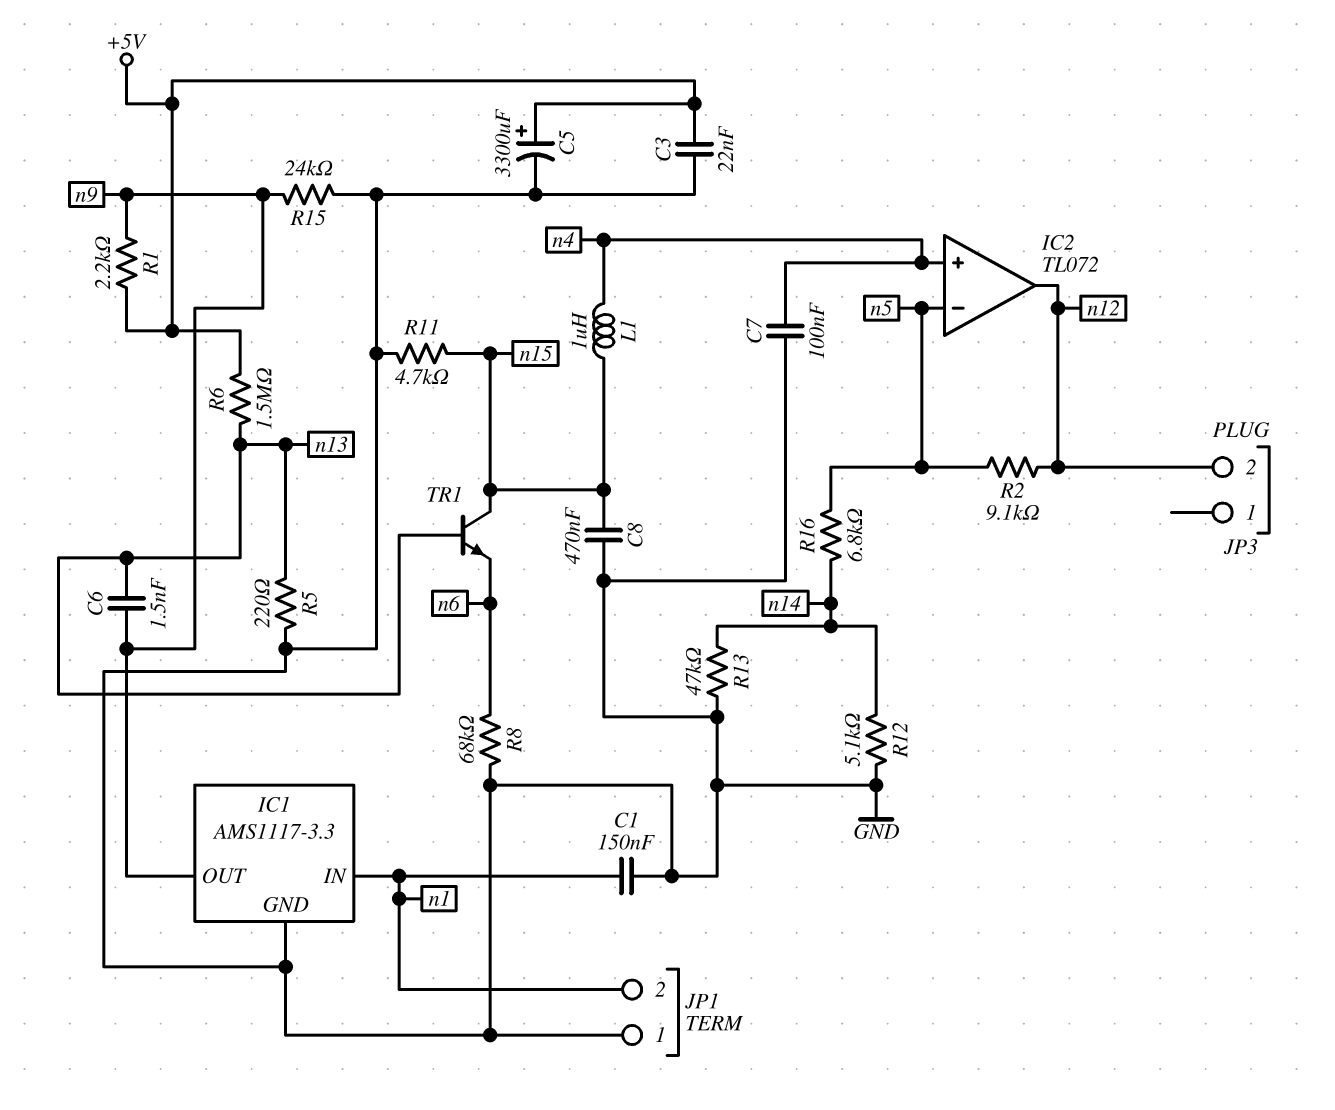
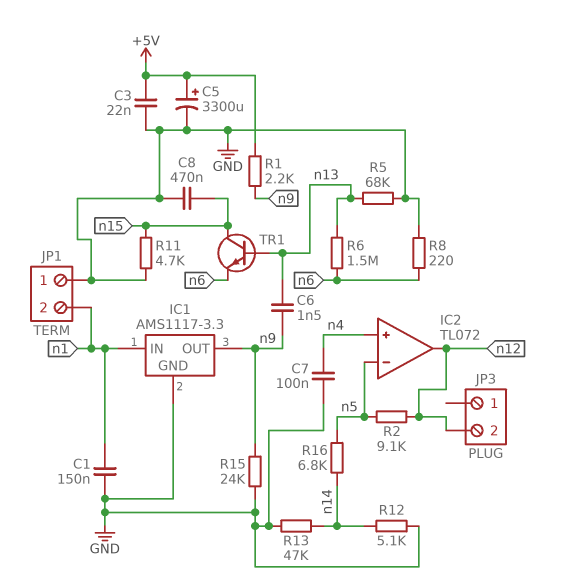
L1: 1uH (n4, n15) -> none
R5: 220 (GND, n13) -> 68k (GND, n13)
R6: 1.5M (+5V, n13) -> 1.5M (n6, n13)
R8: 68k (GND, n6) -> 220 (GND, n6)

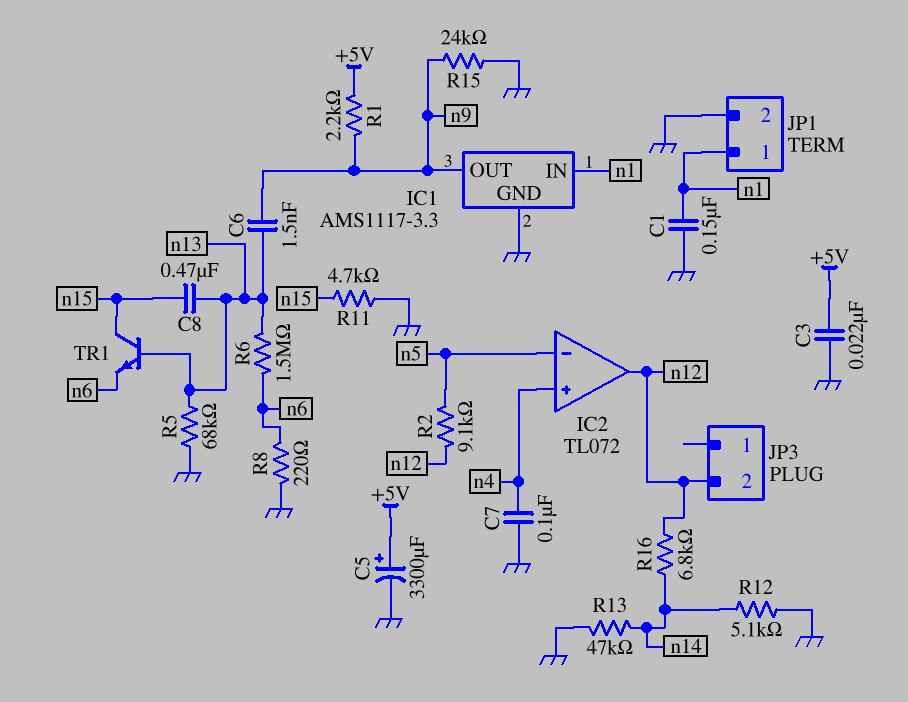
C8: 470nF (GND, n15) -> 470nF (n13, n15)
JP1 pin 1: GND -> n1
JP1 pin 2: n1 -> GND
R16: 6.8k (n5, n14) -> 6.8k (n12, n14)

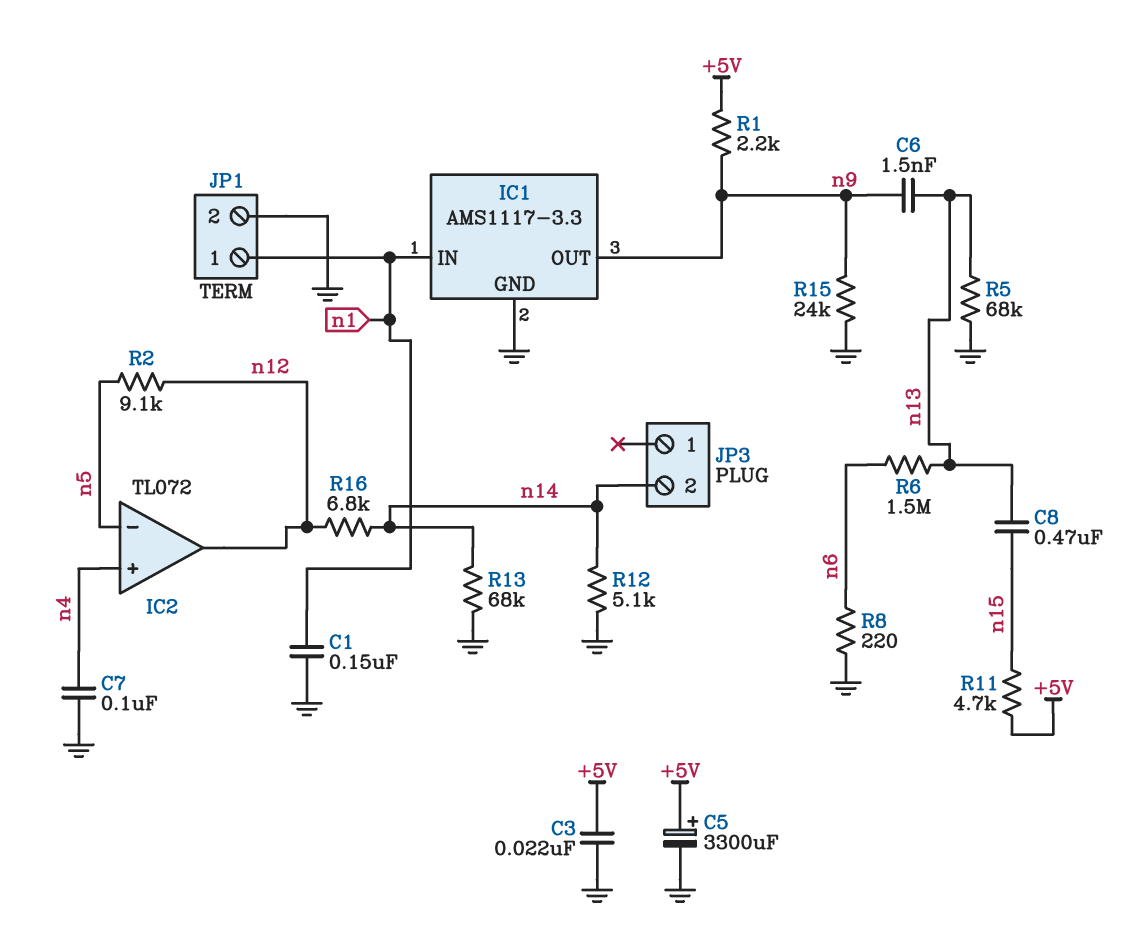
JP3 pin 2: n12 -> n14
R11: 4.7k (GND, n15) -> 4.7k (+5V, n15)
R13: 47k (GND, n14) -> 68k (GND, n14)
TR1: NPN (B n13, C n15, E n6) -> none

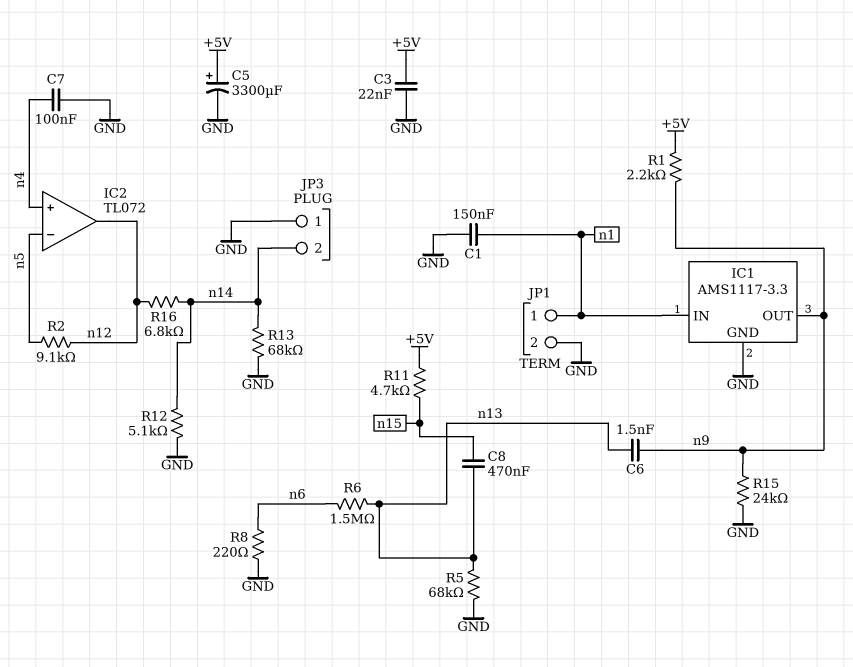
JP3 pin 1: none -> GND

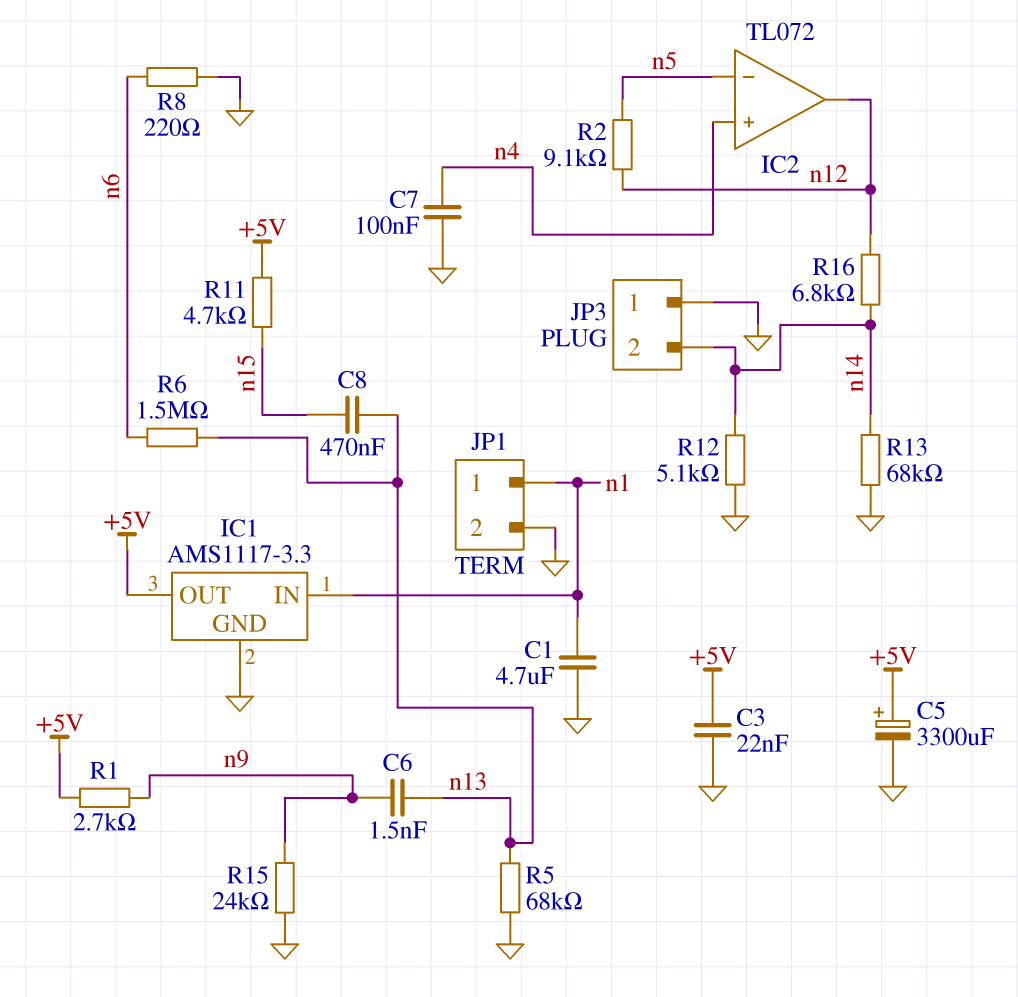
C1: 150nF (GND, n1) -> 4.7uF (GND, n1)
IC1 pin OUT: n9 -> +5V
R1: 2.2k (+5V, n9) -> 2.7k (+5V, n9)

